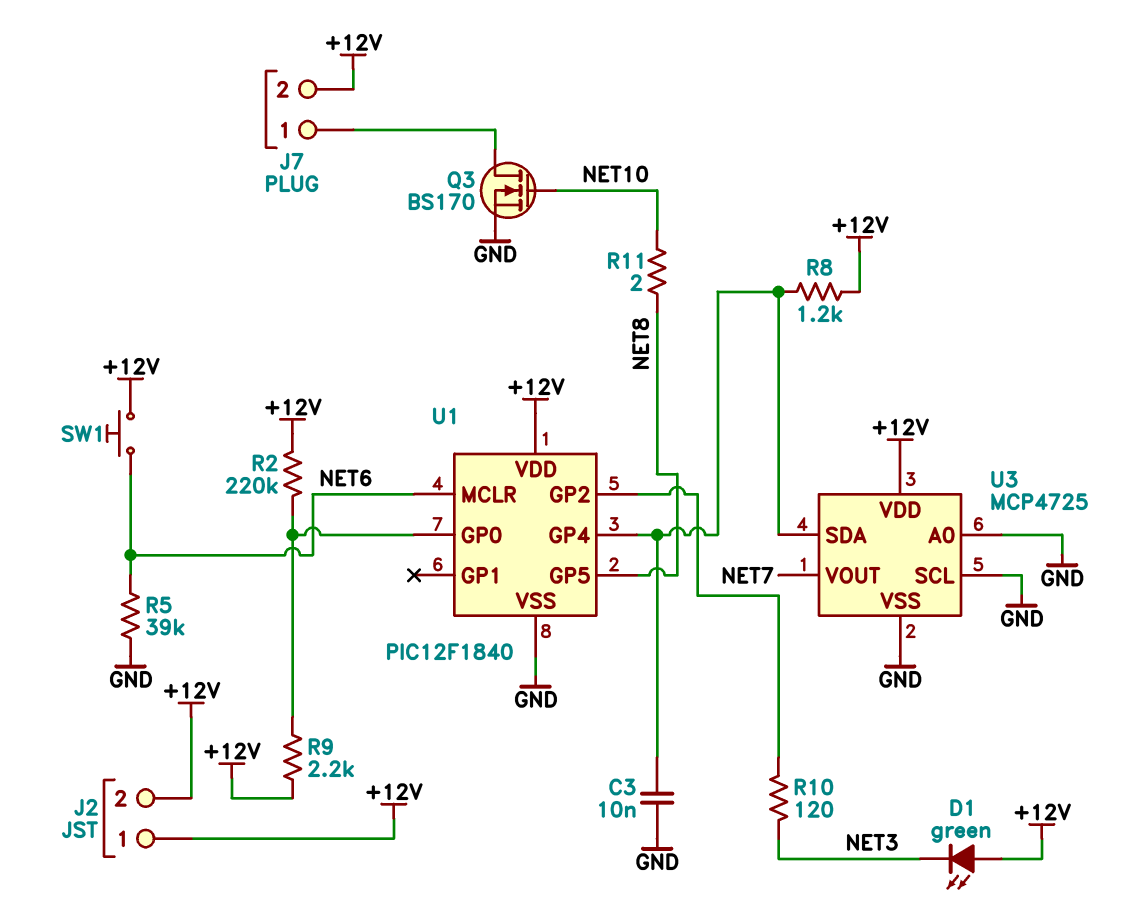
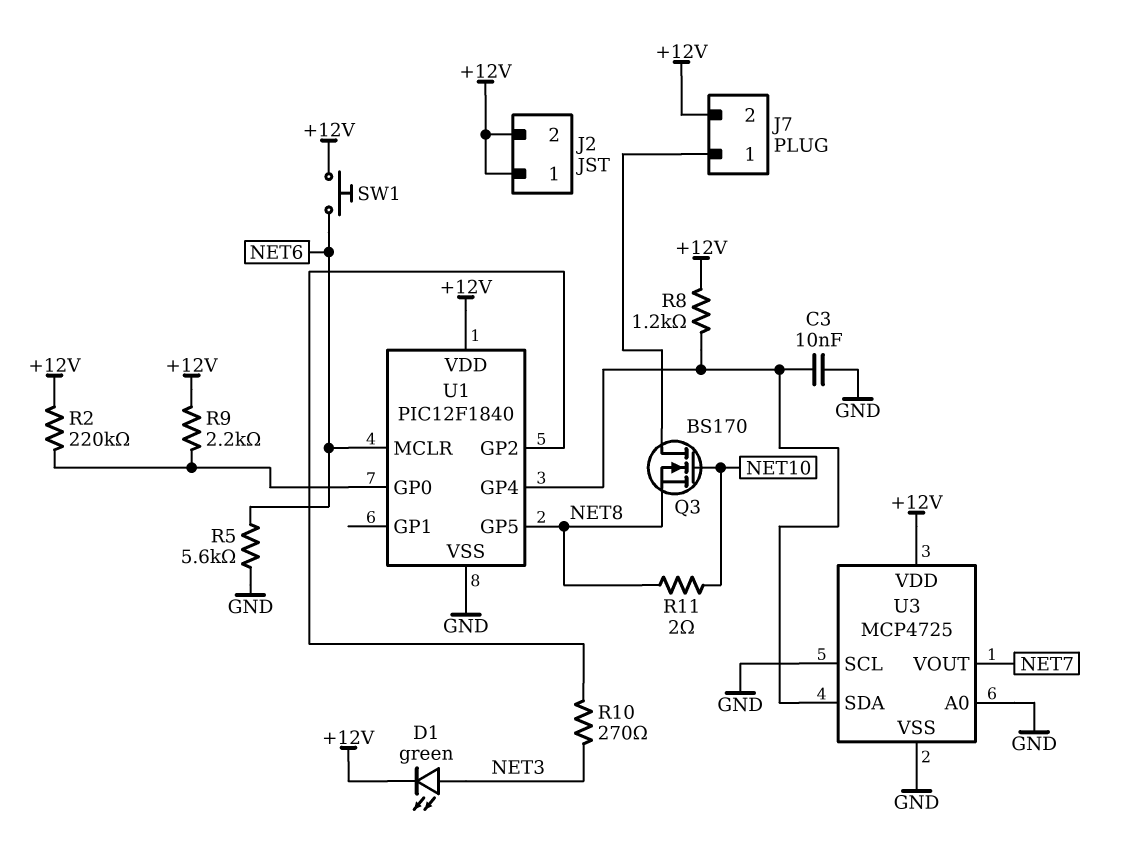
D1: LED green (A +12V, K NET3) -> LED green (A NET3, K +12V)
Q3: NMOS BS170 (G NET10, D J7/1, S GND) -> NMOS BS170 (G NET10, D J7/1, S NET8)
R5: 39k (GND, NET6) -> 5.6k (GND, NET6)
R10: 120 (NET3, U1/GP2) -> 270 (NET3, U1/GP2)

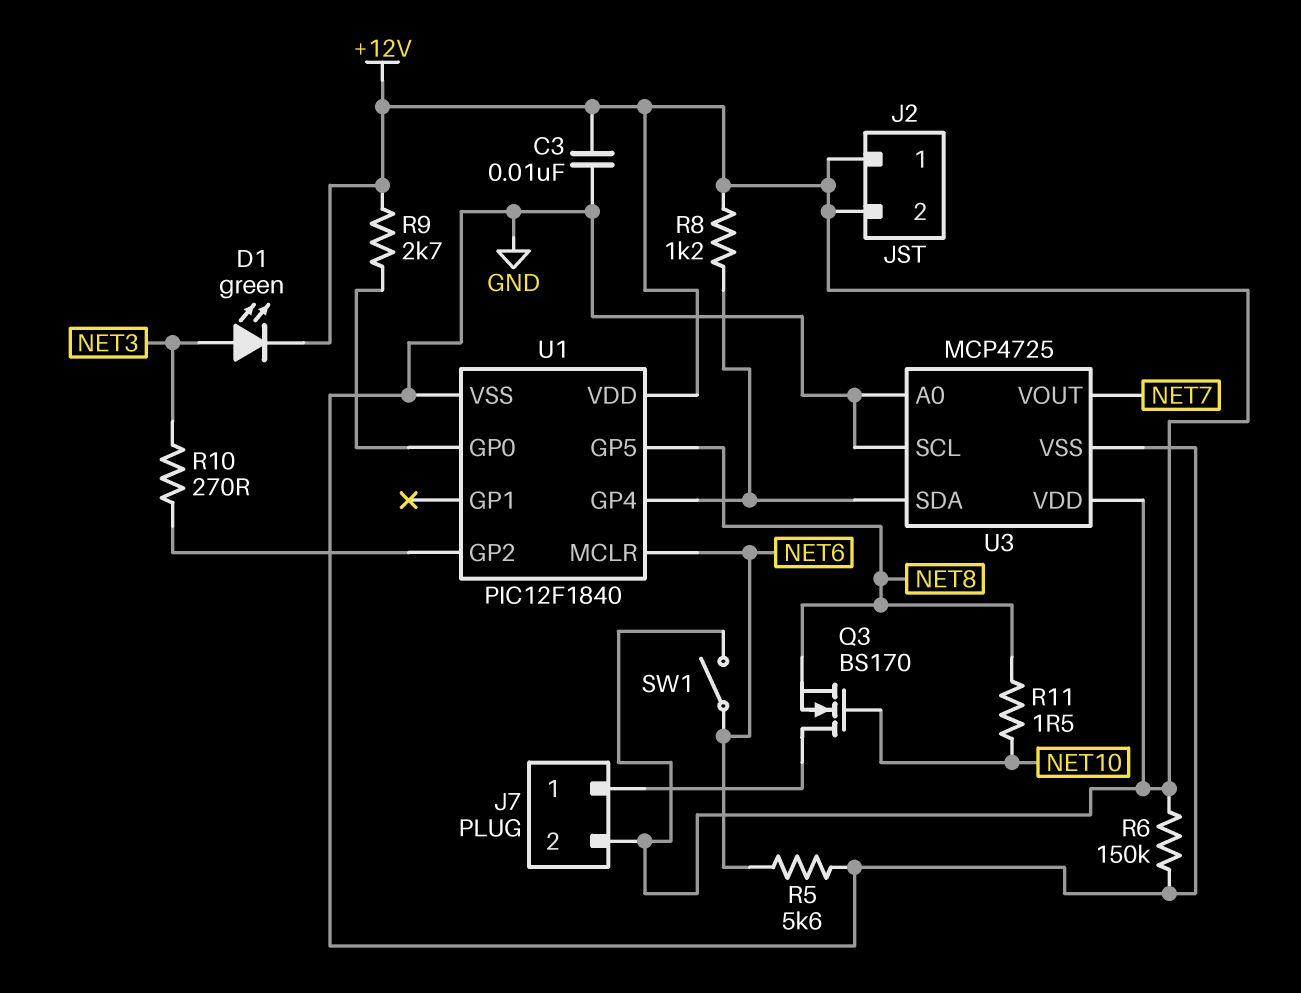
C3: 10nF (GND, U1/GP4) -> 10nF (+12V, GND)
R2: 220k (+12V, U1/GP0) -> none
R6: none -> 150k (+12V, GND)
R9: 2.2k (+12V, U1/GP0) -> 2.7k (+12V, U1/GP0)
R11: 2 (NET8, NET10) -> 1.5 (NET8, NET10)
SW1: button (+12V, NET6) -> switch (+12V, NET6)

